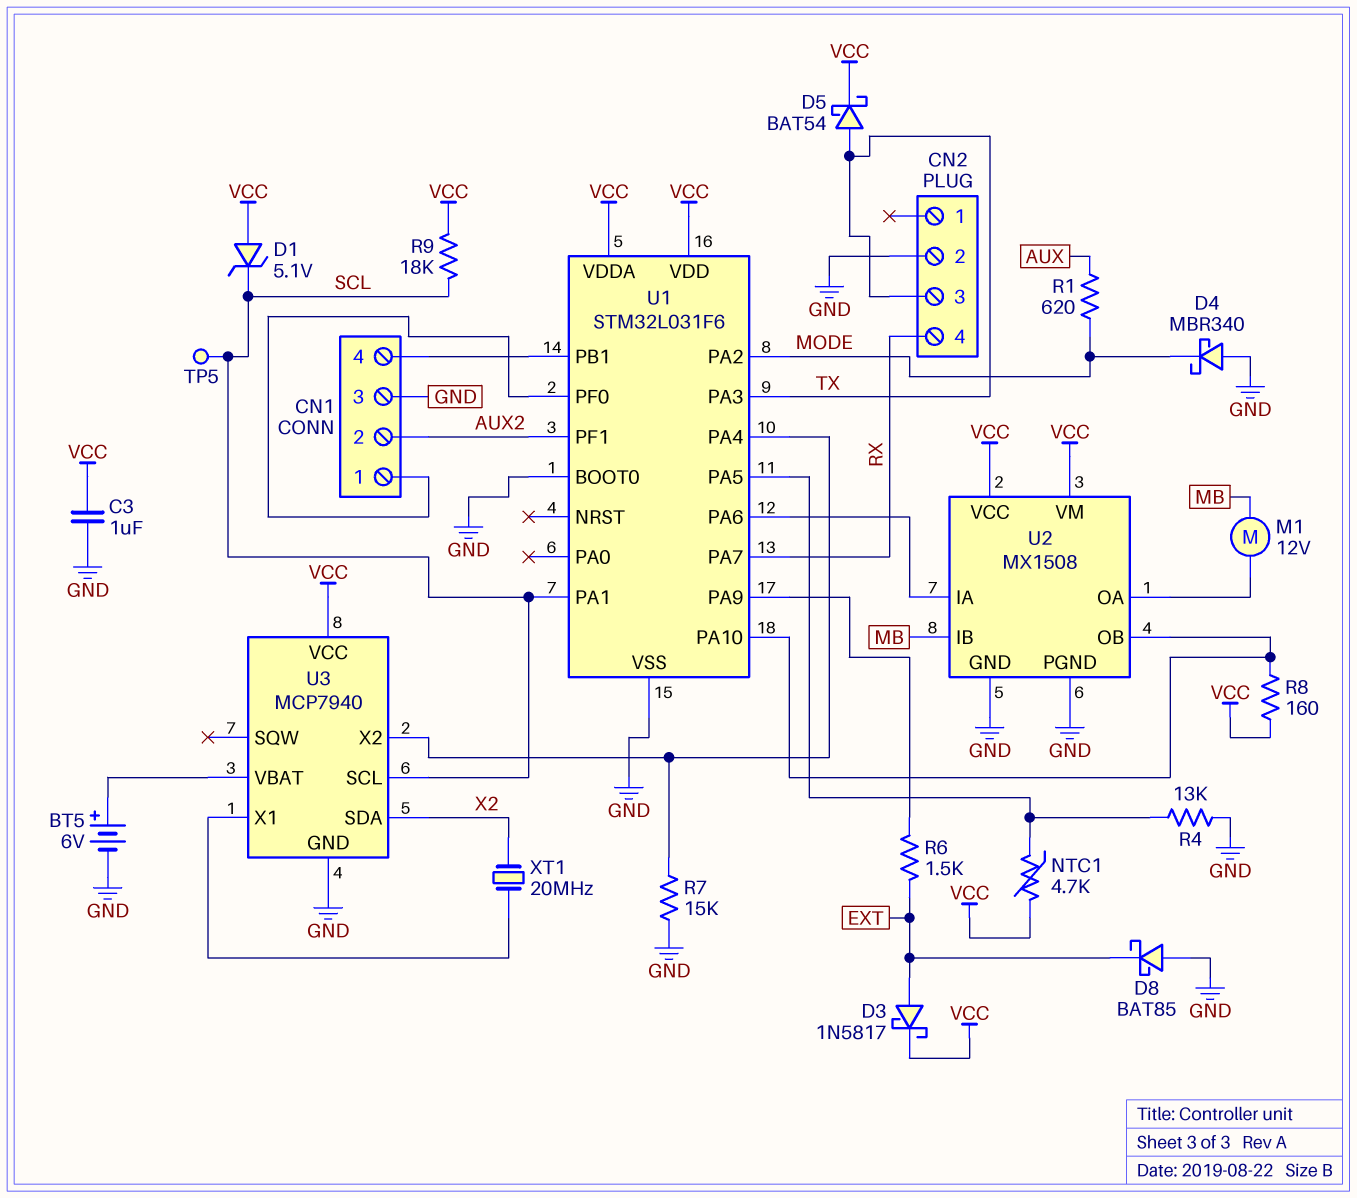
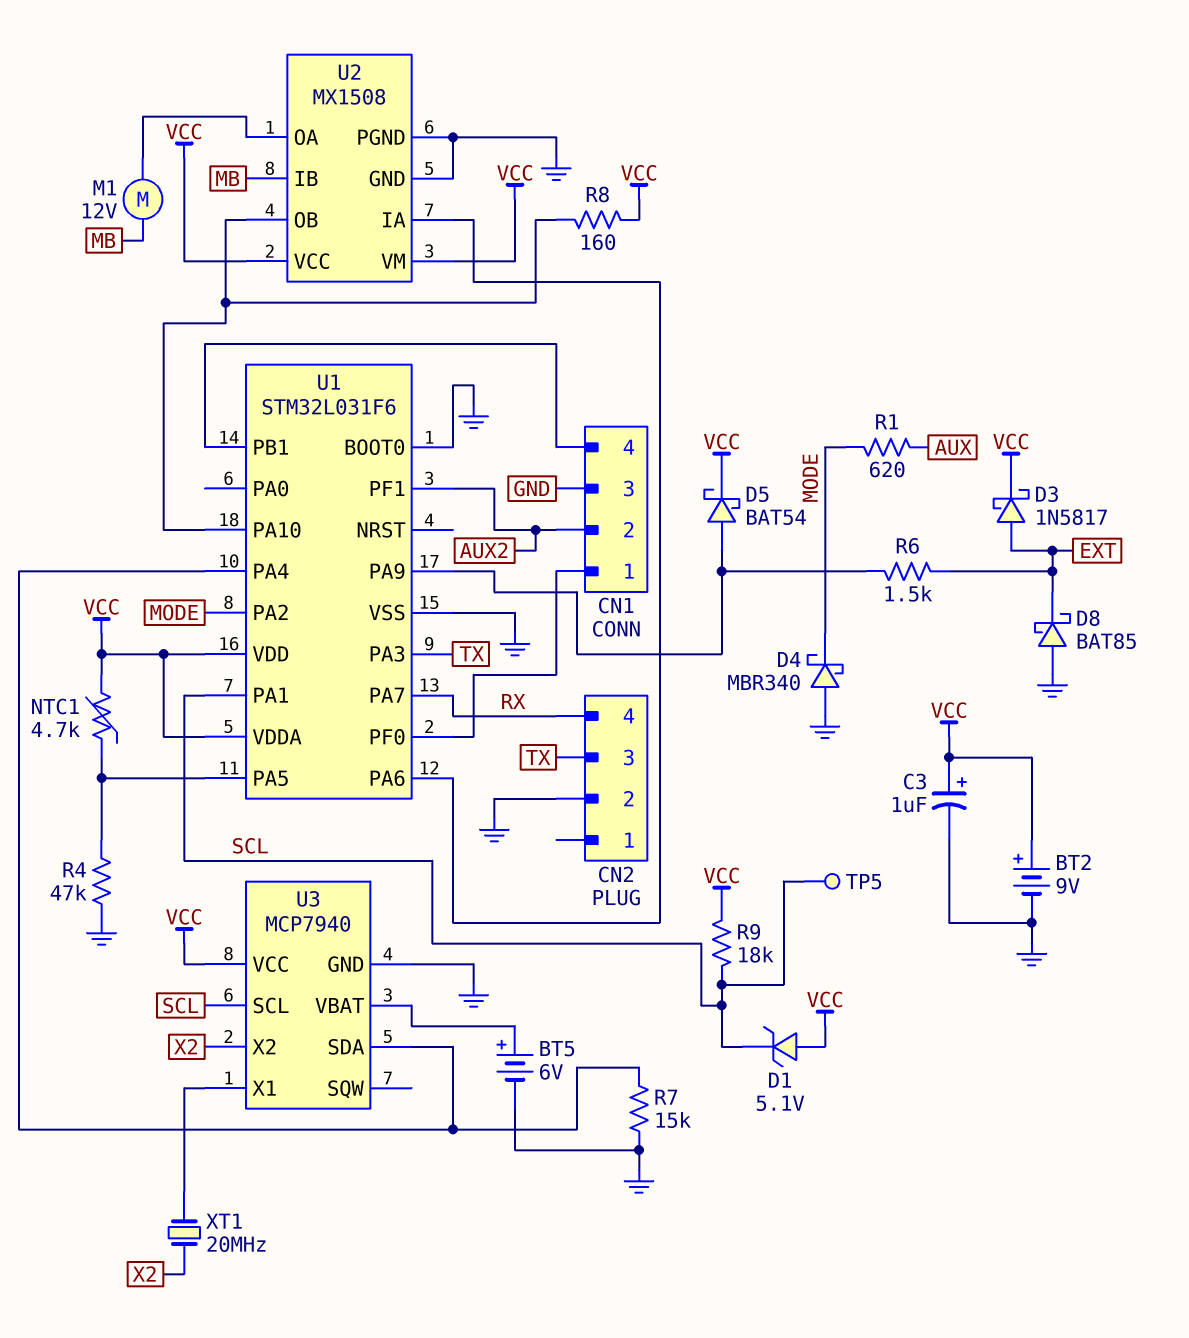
BT2: none -> 9V (plus VCC, minus GND)
C3: 1uF (GND, VCC) -> 1uF (plus VCC, minus GND)
D5: schottky BAT54 (A TX, K VCC) -> schottky BAT54 (A U1/PA9, K VCC)
R4: 13k (GND, U1/PA5) -> 47k (GND, U1/PA5)
U3 pin SDA: X2 -> U1/PA4
U3 pin X2: U1/PA4 -> X2

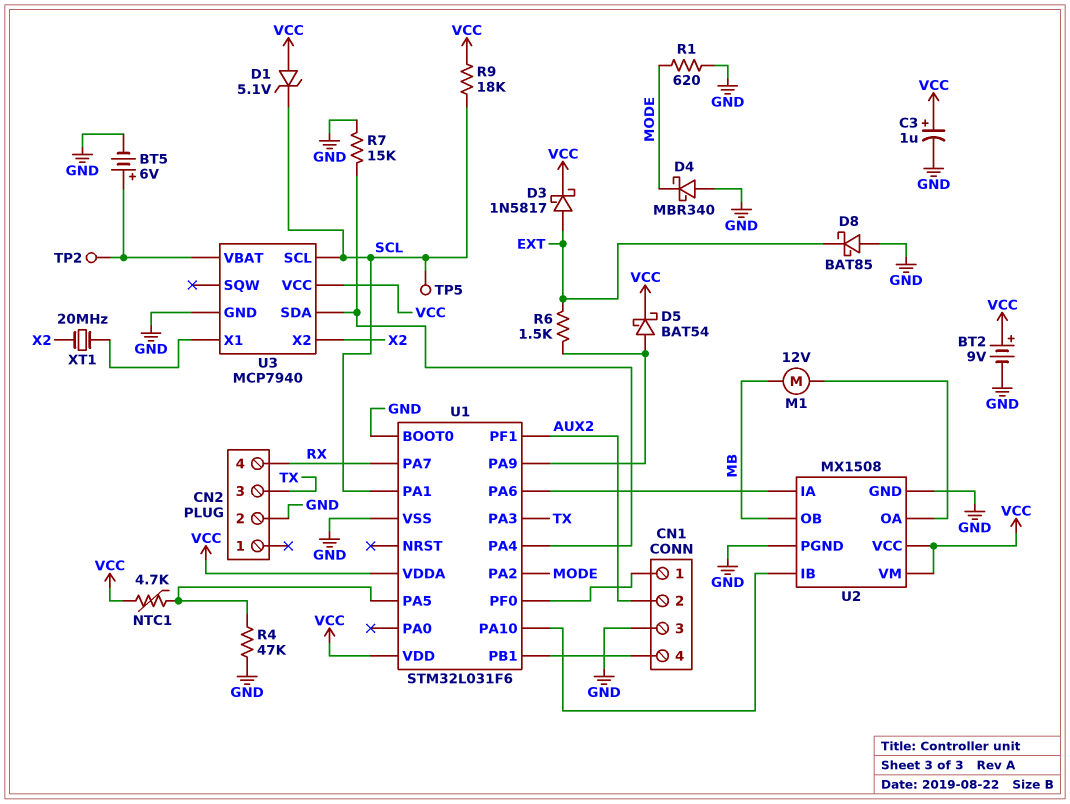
R1: 620 (AUX, MODE) -> 620 (GND, MODE)
R8: 160 (U1/PA10, VCC) -> none
TP2: none -> test point (U3/VBAT)
U2 pin IB: MB -> U1/PA10
U2 pin OB: U1/PA10 -> MB

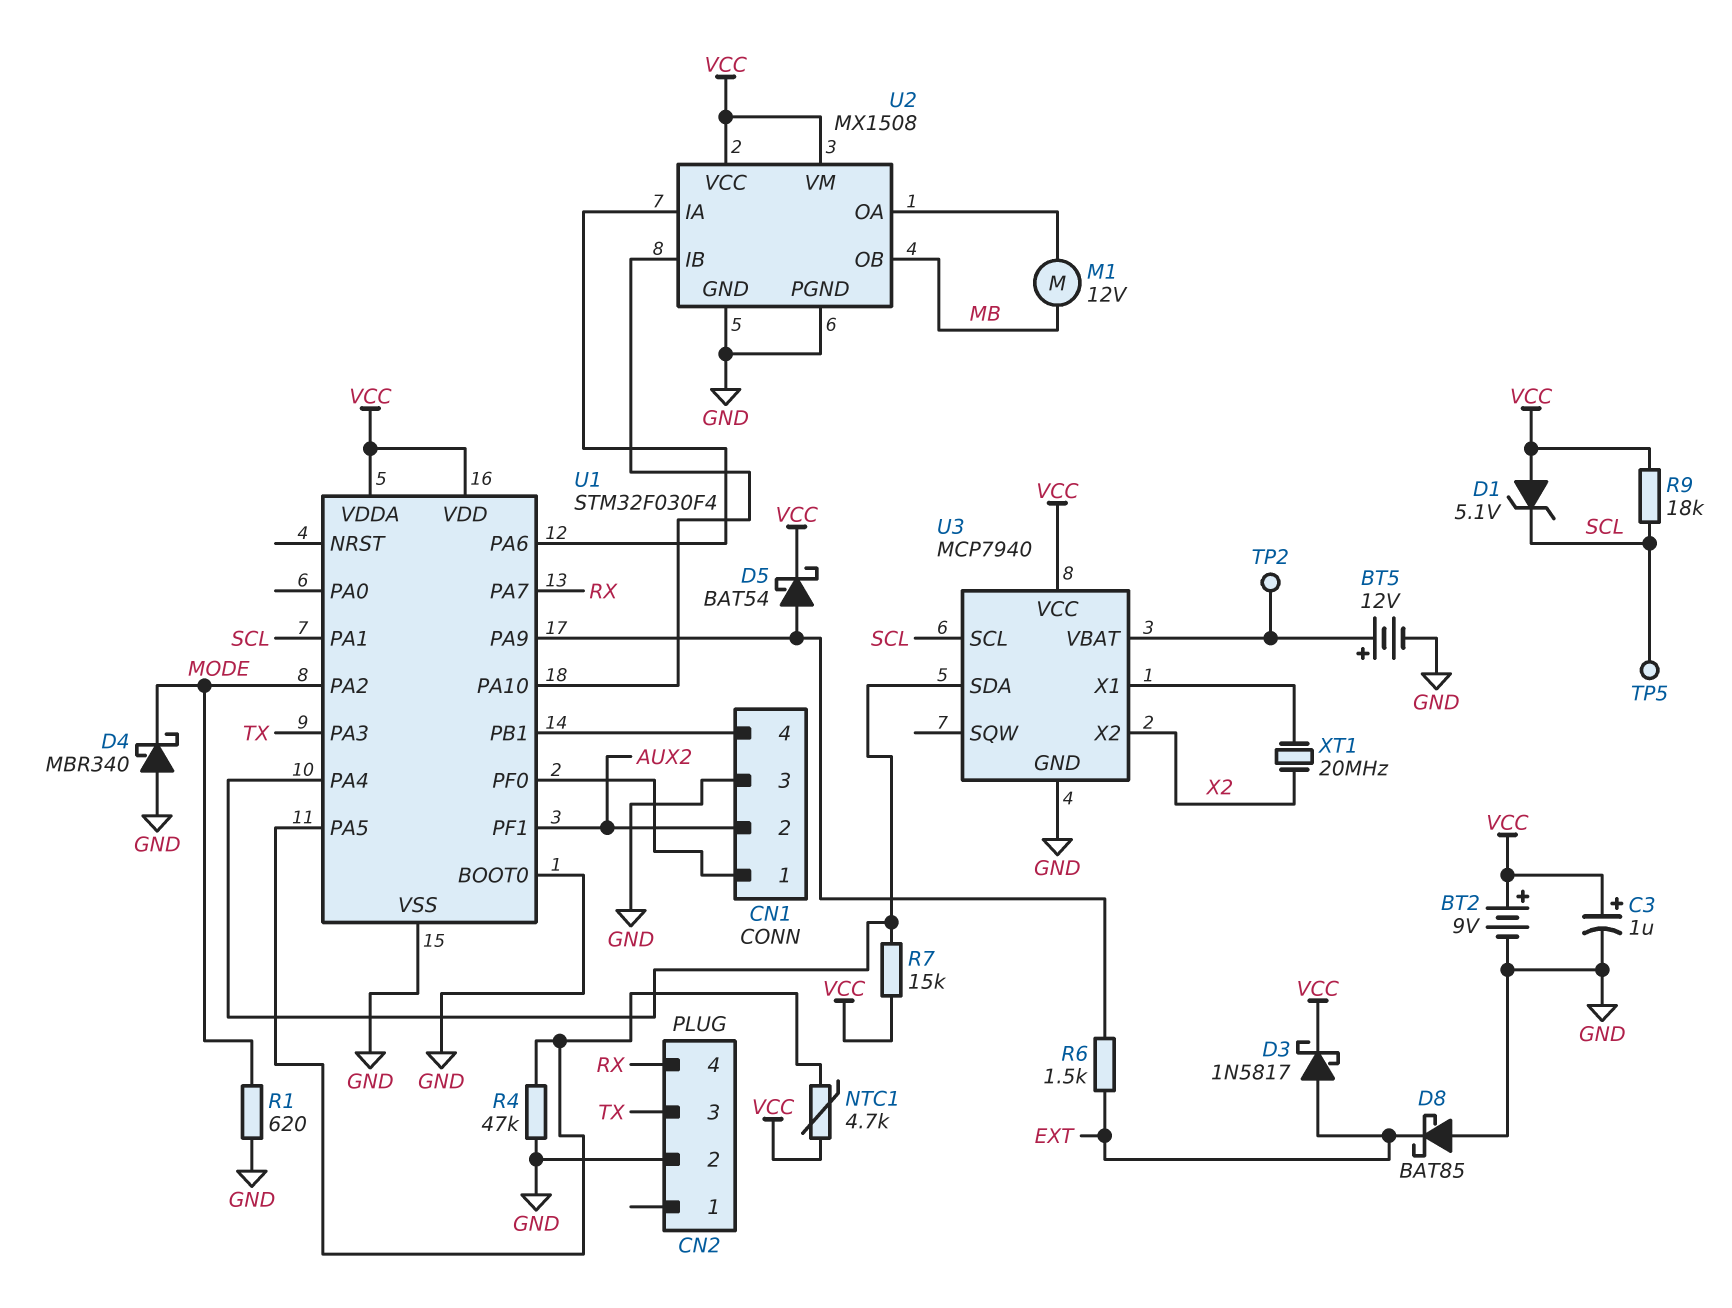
BT5: 6V (plus U3/VBAT, minus GND) -> 12V (plus U3/VBAT, minus GND)
R7: 15k (GND, U1/PA4) -> 15k (U1/PA4, VCC)
U1: STM32L031F6 -> STM32F030F4

